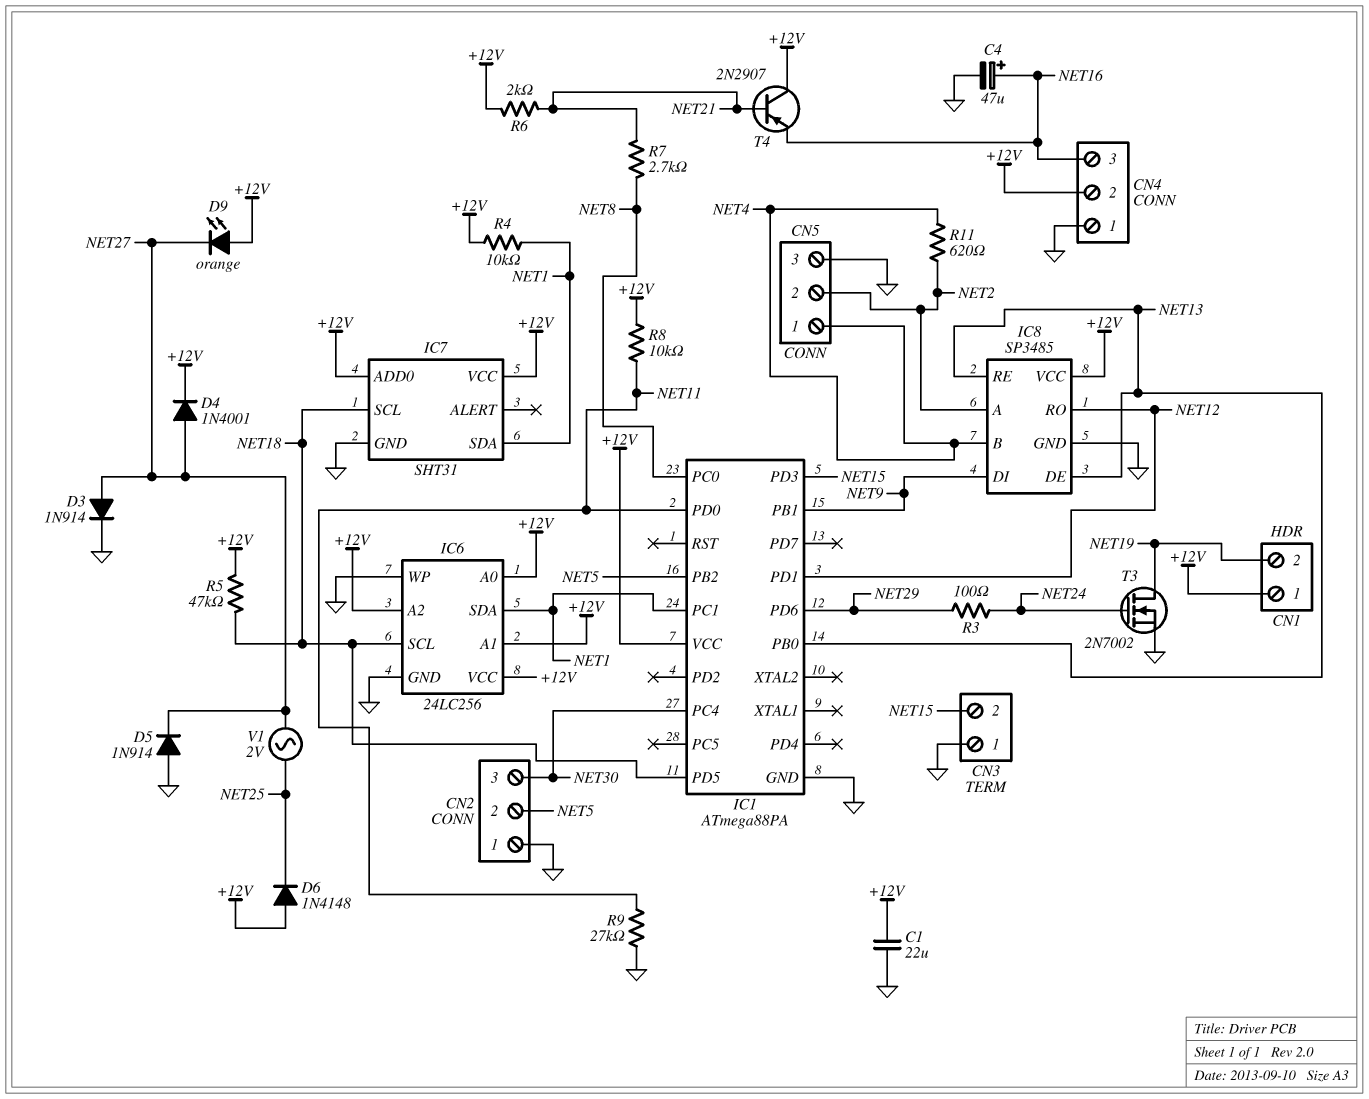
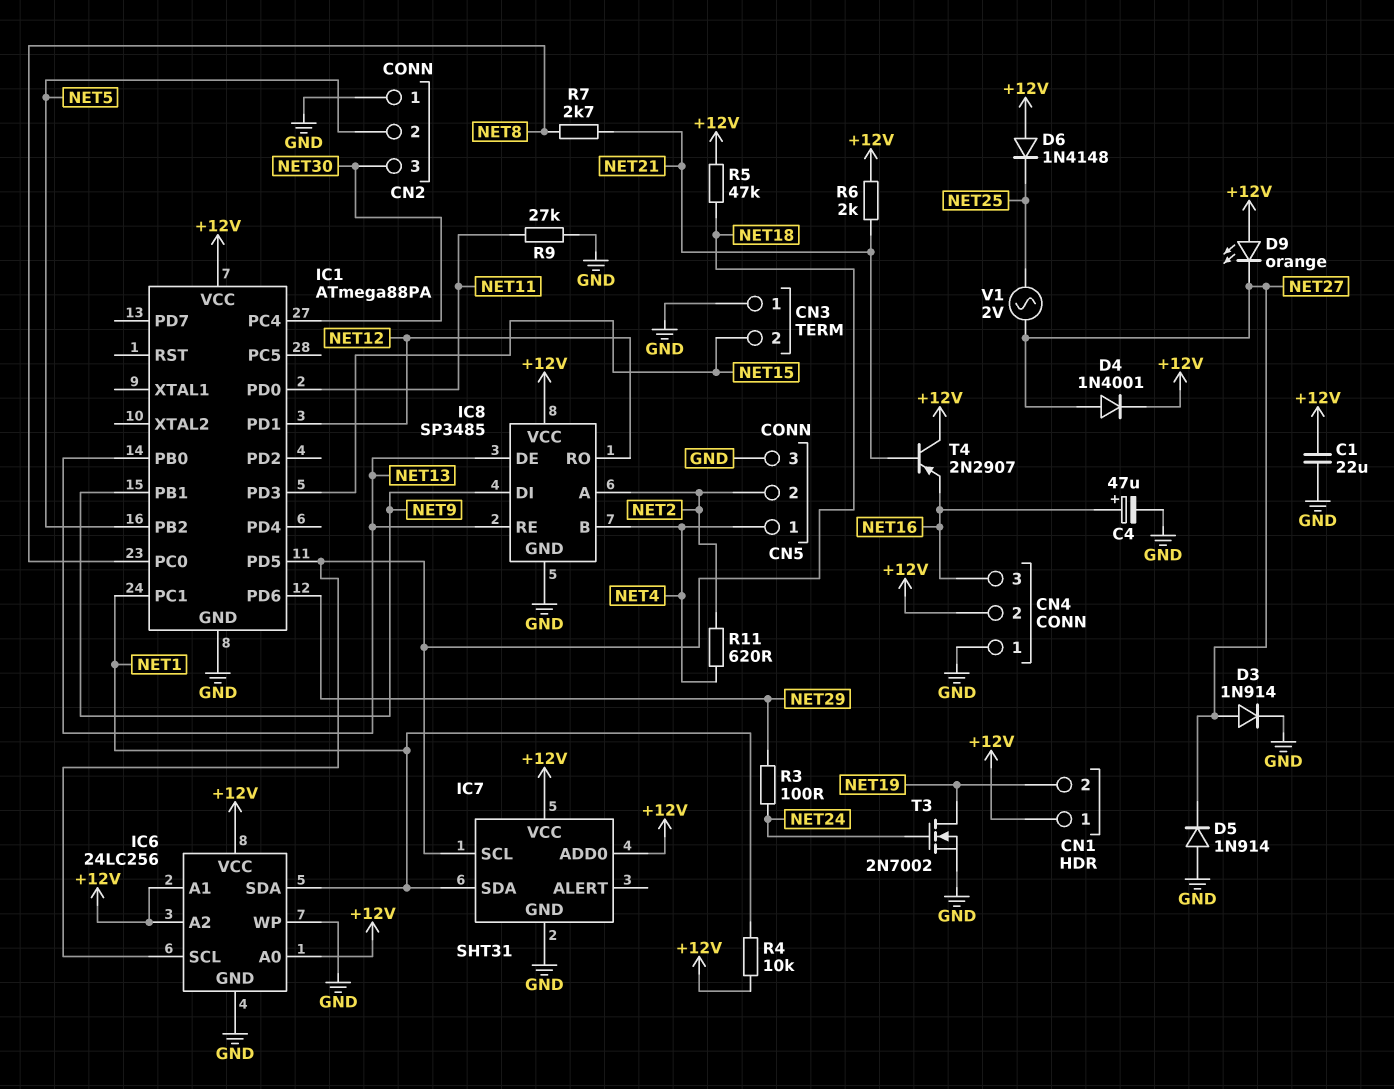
R8: 10k (+12V, NET11) -> none

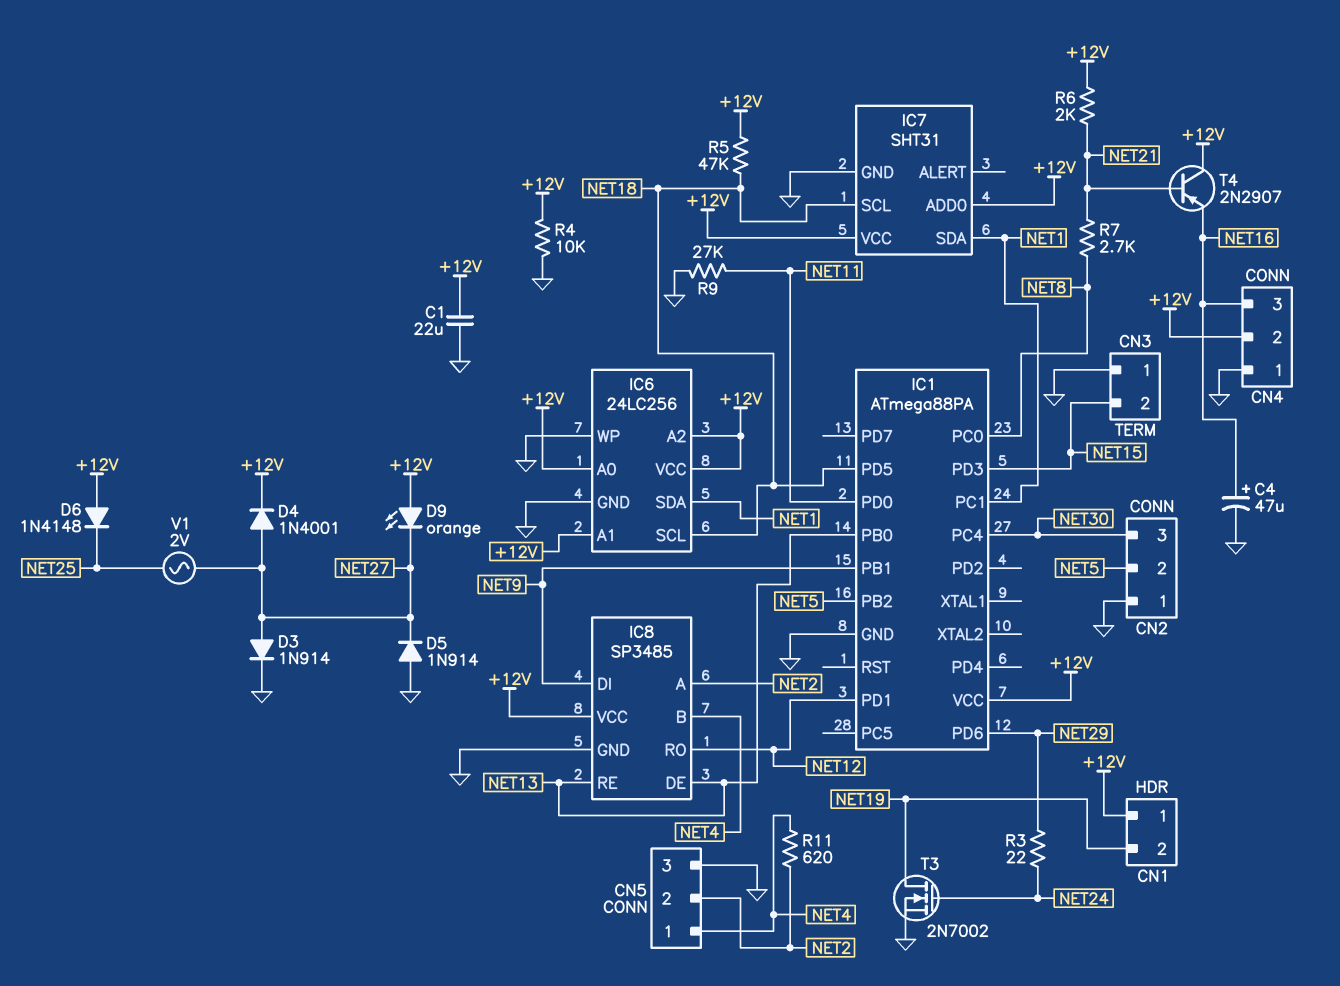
R3: 100 (NET24, NET29) -> 22 (NET24, NET29)
R4: 10k (+12V, NET1) -> 10k (+12V, GND)

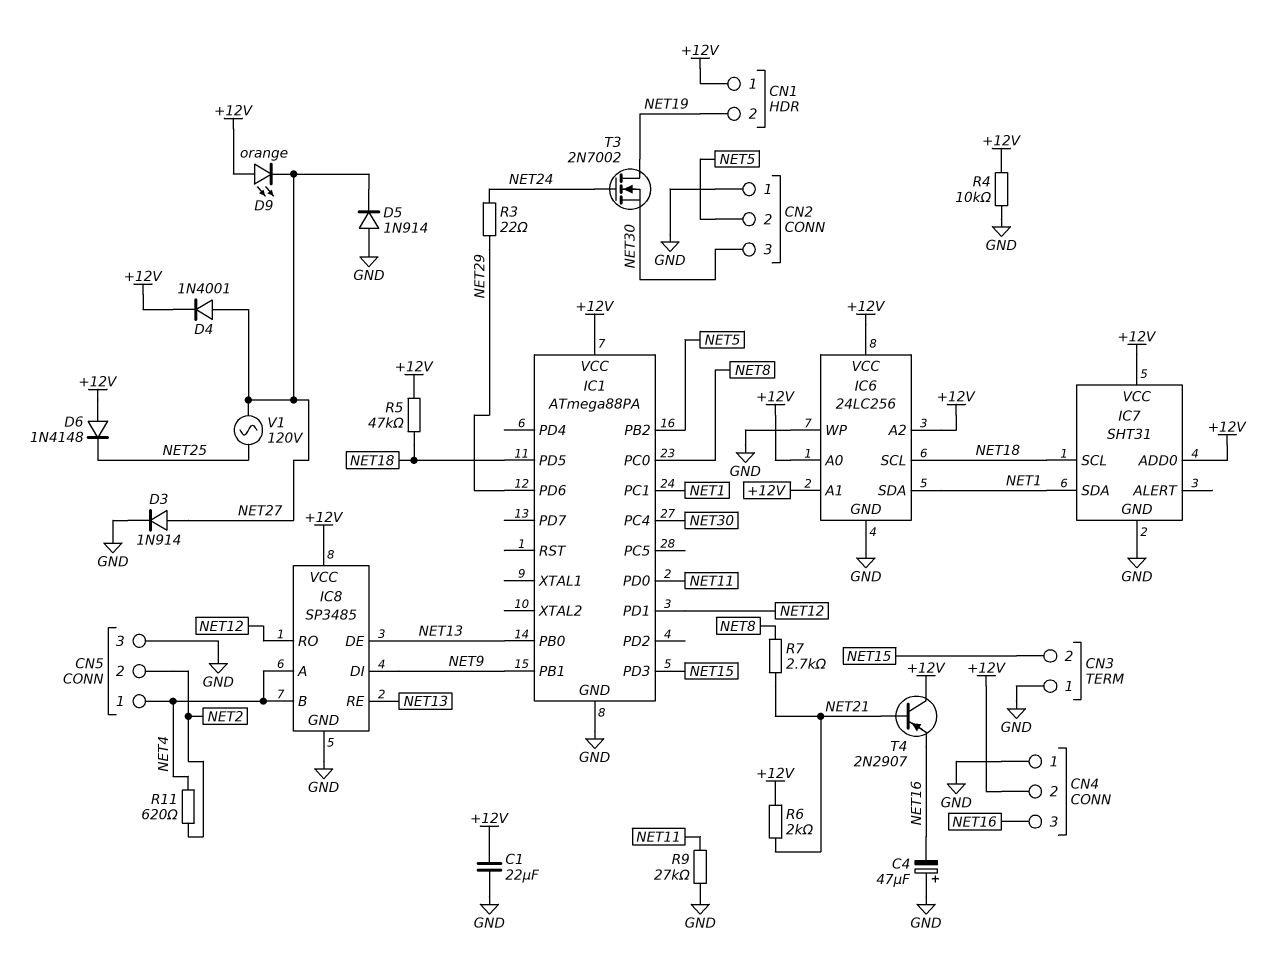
C4: 47uF (plus NET16, minus GND) -> 47uF (plus GND, minus NET16)
IC8 pin A: NET2 -> NET4
T3: NMOS 2N7002 (G NET24, D NET19, S GND) -> NMOS 2N7002 (G NET24, D NET19, S NET30)
V1: AC 2V (NET25, NET27) -> AC 120V (NET25, NET27)

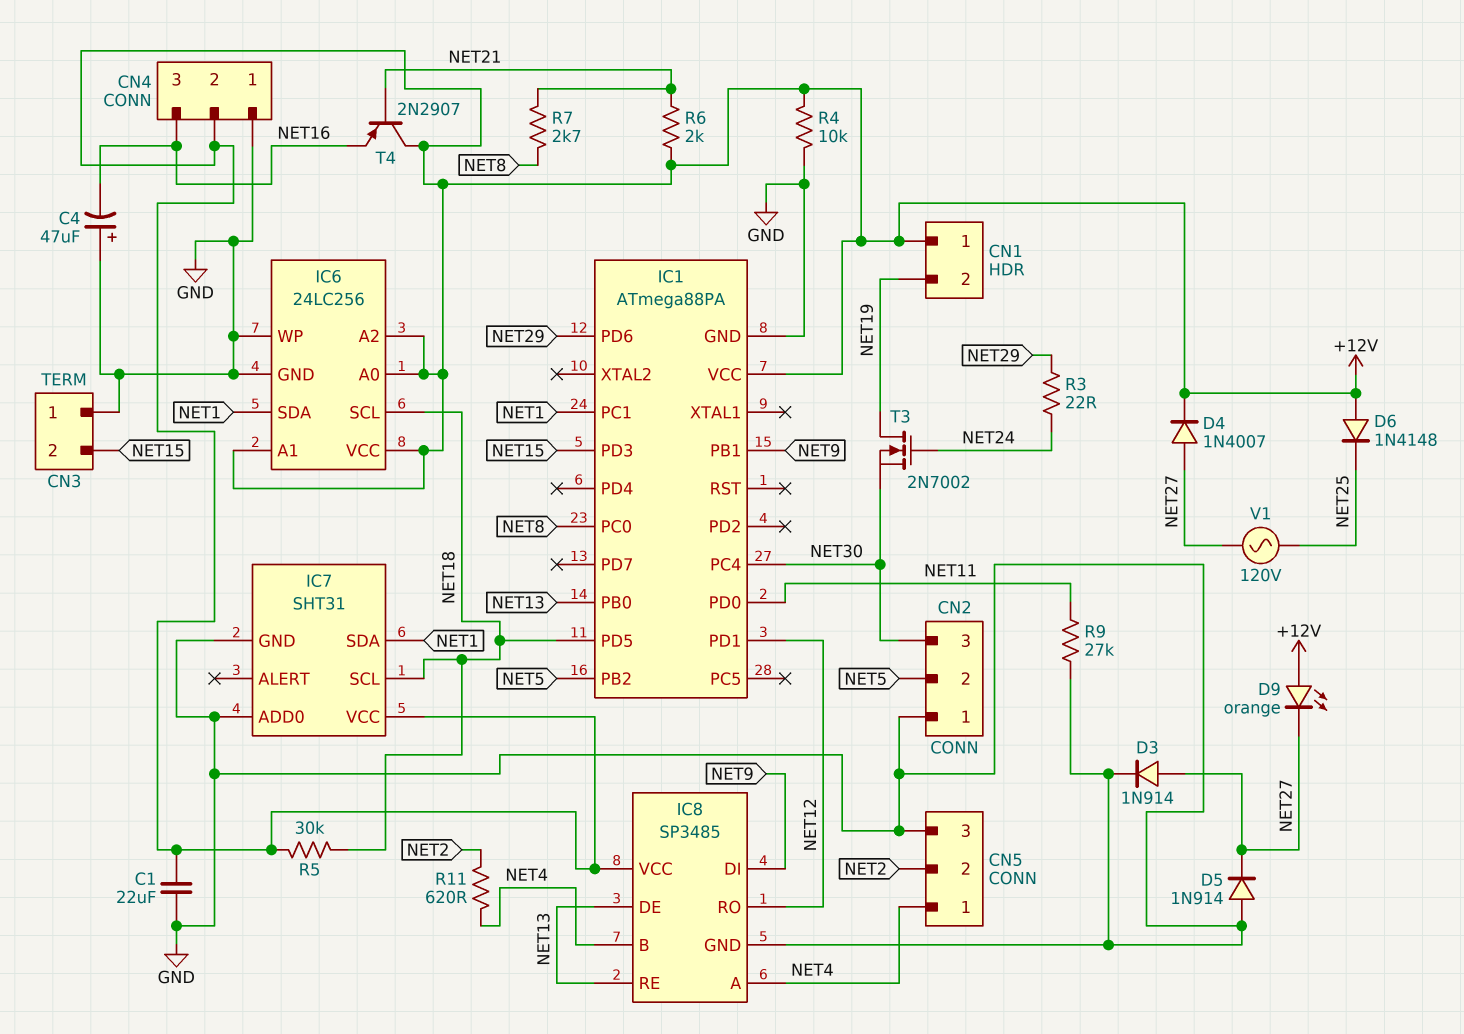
D4: diode 1N4001 (A NET27, K +12V) -> diode 1N4007 (A NET27, K +12V)
IC7 pin ADD0: +12V -> GND
R5: 47k (+12V, NET18) -> 30k (+12V, NET18)

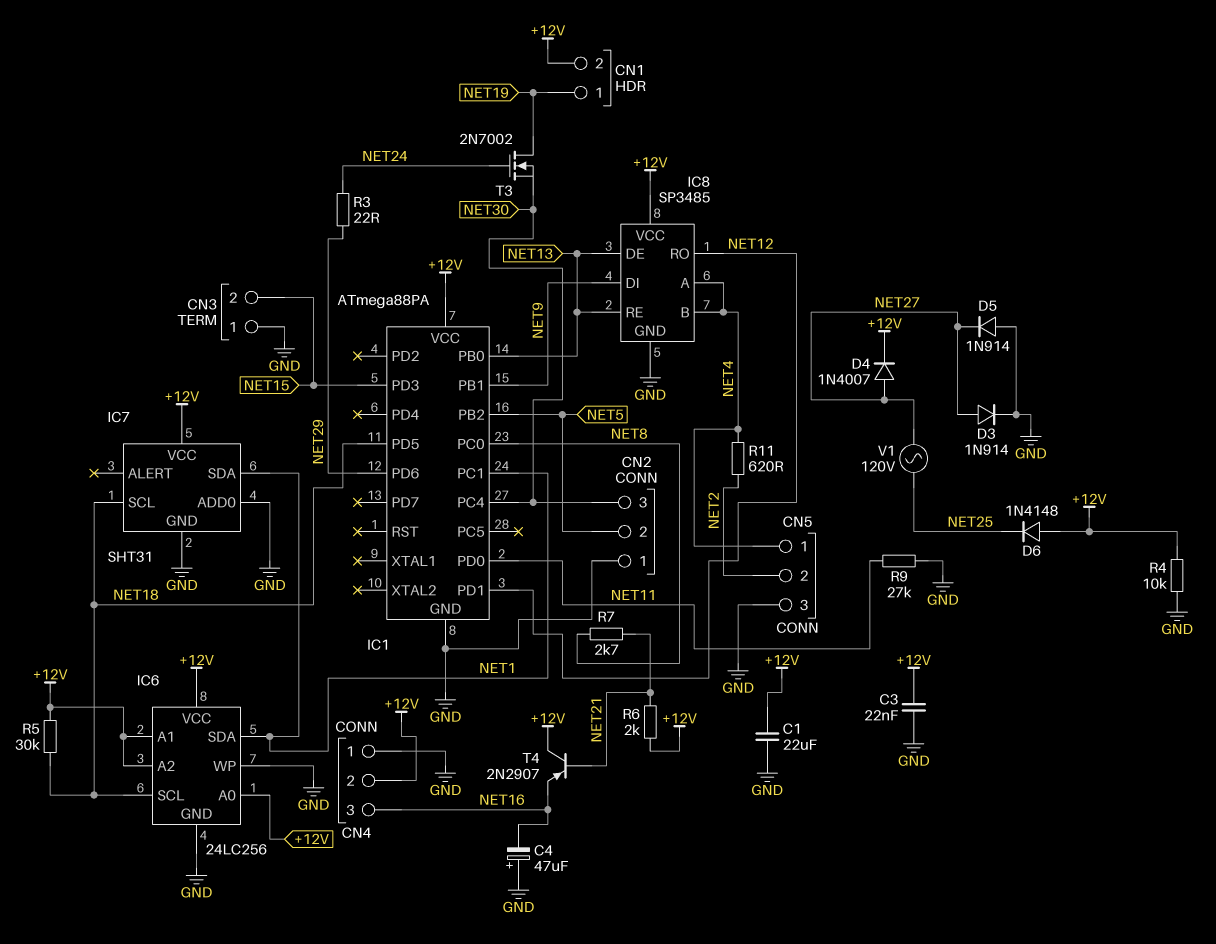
C3: none -> 22nF (+12V, GND)
CN1 pin 1: +12V -> NET19
CN1 pin 2: NET19 -> +12V
D9: LED orange (A +12V, K NET27) -> none

